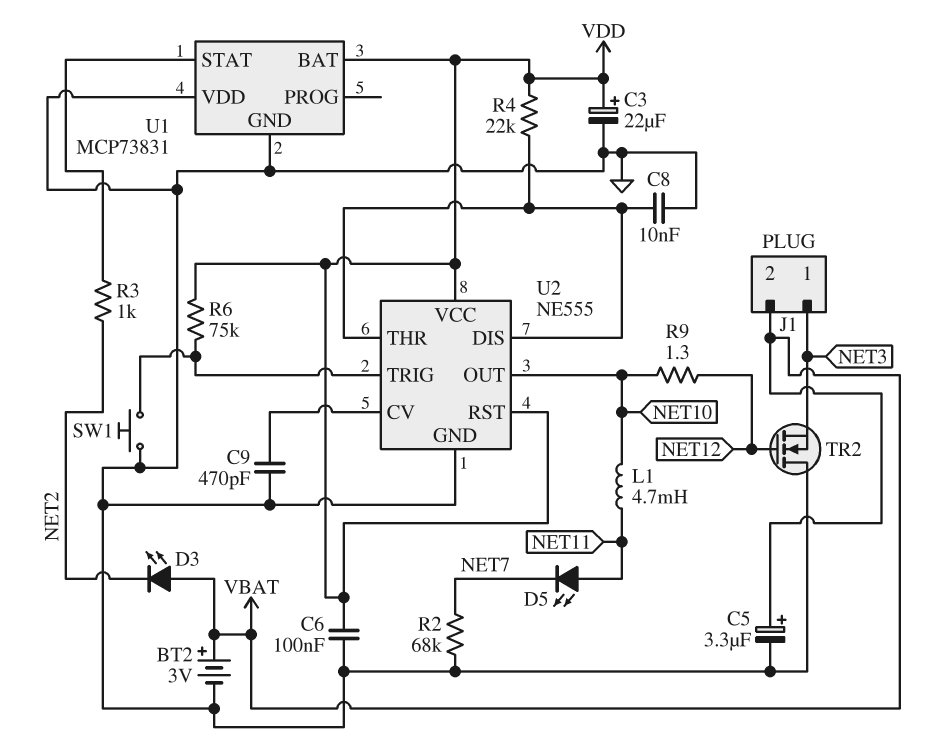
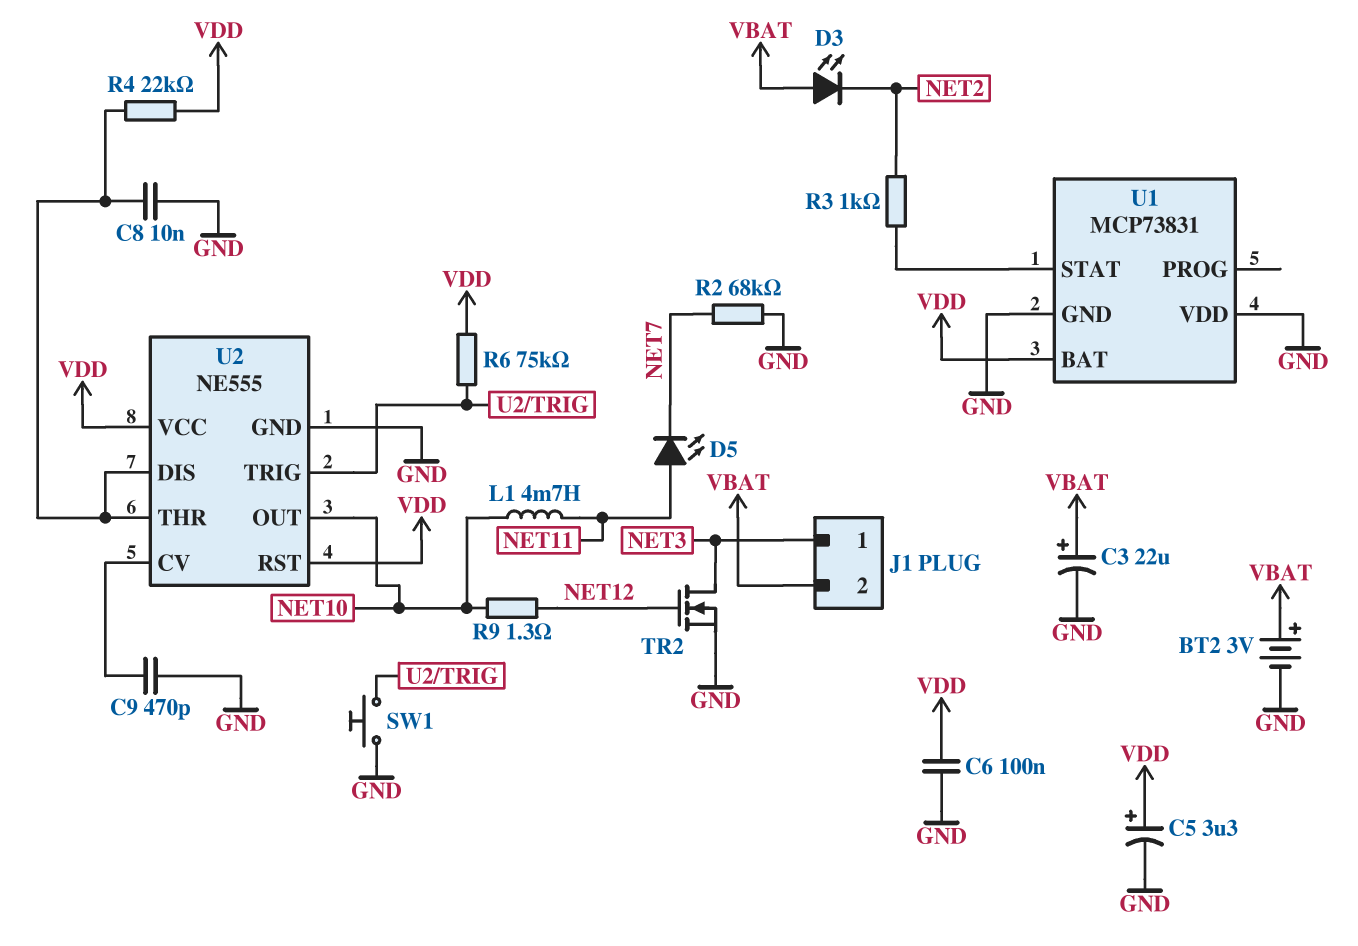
C3: 22uF (plus VDD, minus GND) -> 22uF (plus VBAT, minus GND)
C5: 3.3uF (plus VBAT, minus GND) -> 3.3uF (plus VDD, minus GND)
TR2: NMOS (G NET12, D GND, S NET3) -> NMOS (G NET12, D NET3, S GND)

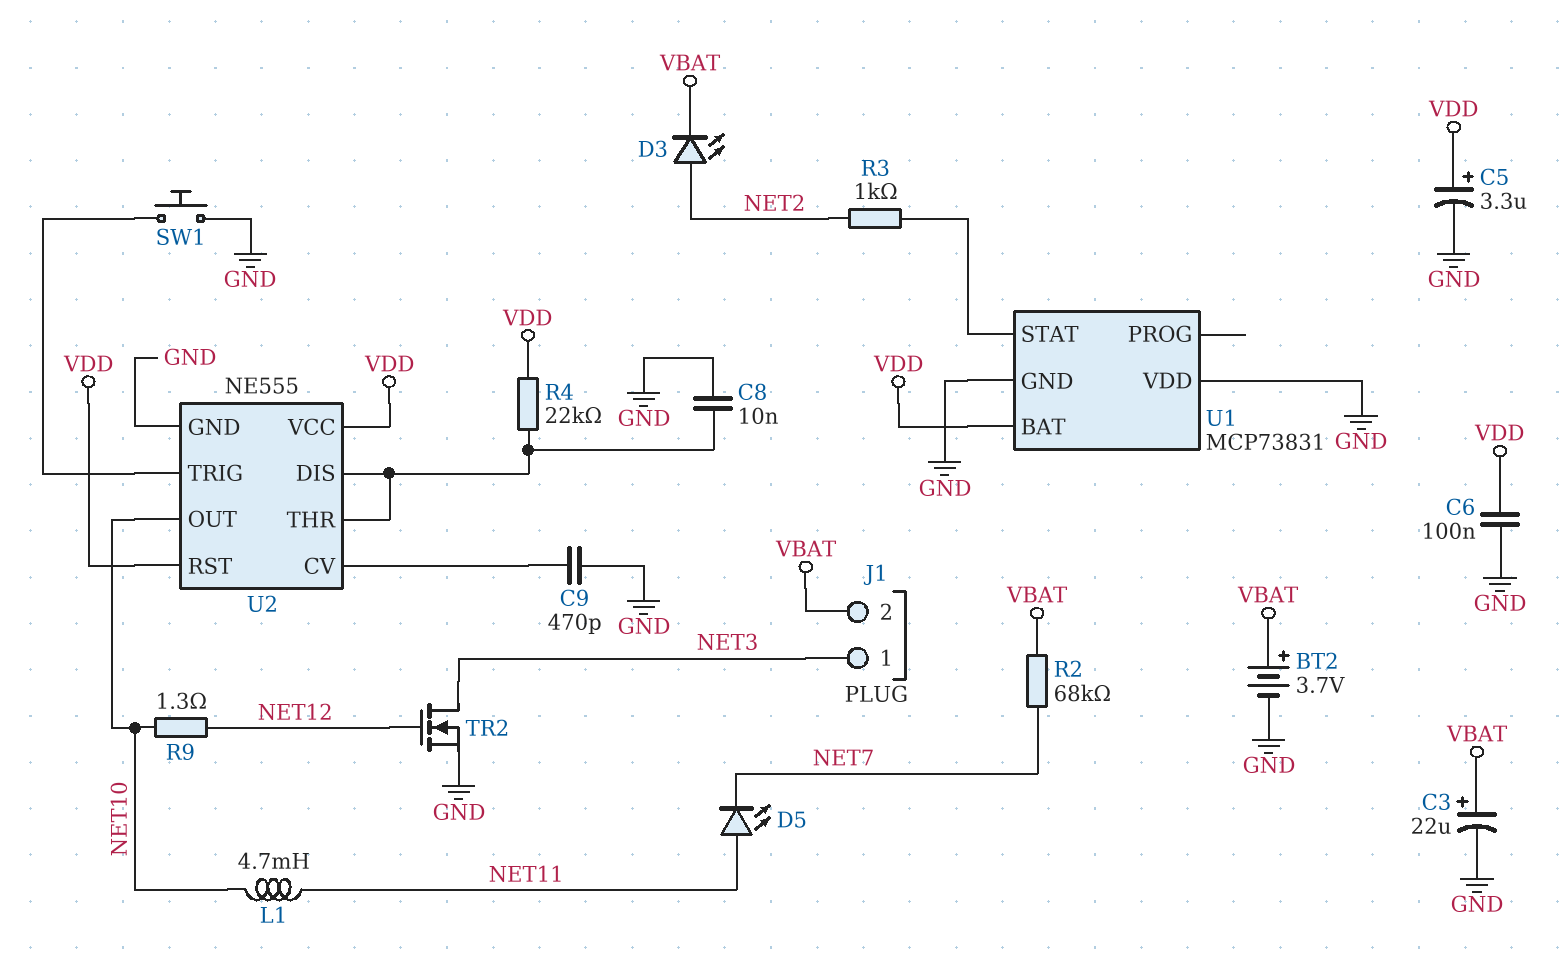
BT2: 3V (plus VBAT, minus GND) -> 3.7V (plus VBAT, minus GND)
D3: LED (A VBAT, K NET2) -> LED (A NET2, K VBAT)
R2: 68k (GND, NET7) -> 68k (NET7, VBAT)
R6: 75k (U2/TRIG, VDD) -> none

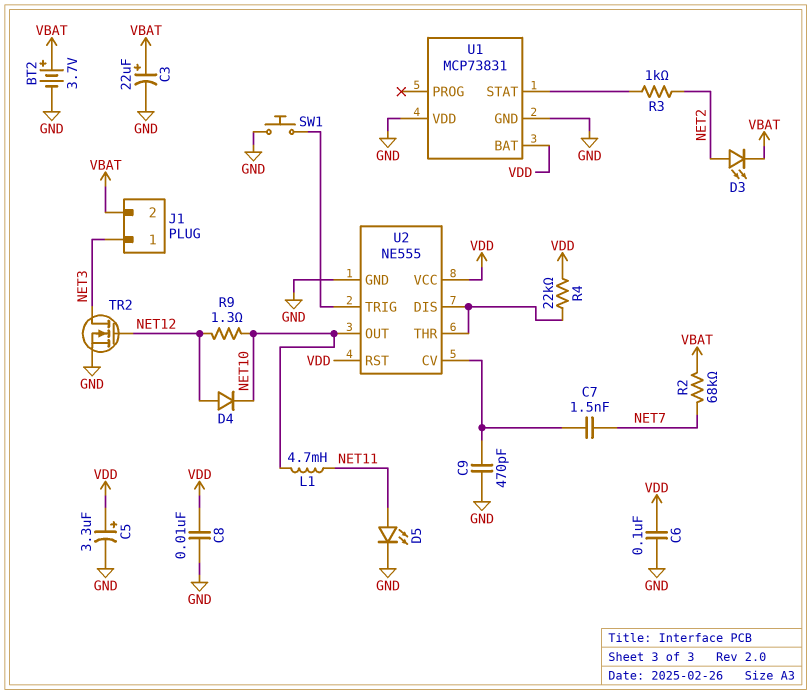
C7: none -> 1.5nF (NET7, U2/CV)
C8: 10nF (GND, U2/DIS) -> 10nF (GND, VDD)
D4: none -> diode (A NET12, K NET10)
D5: LED (A NET11, K NET7) -> LED (A NET11, K GND)

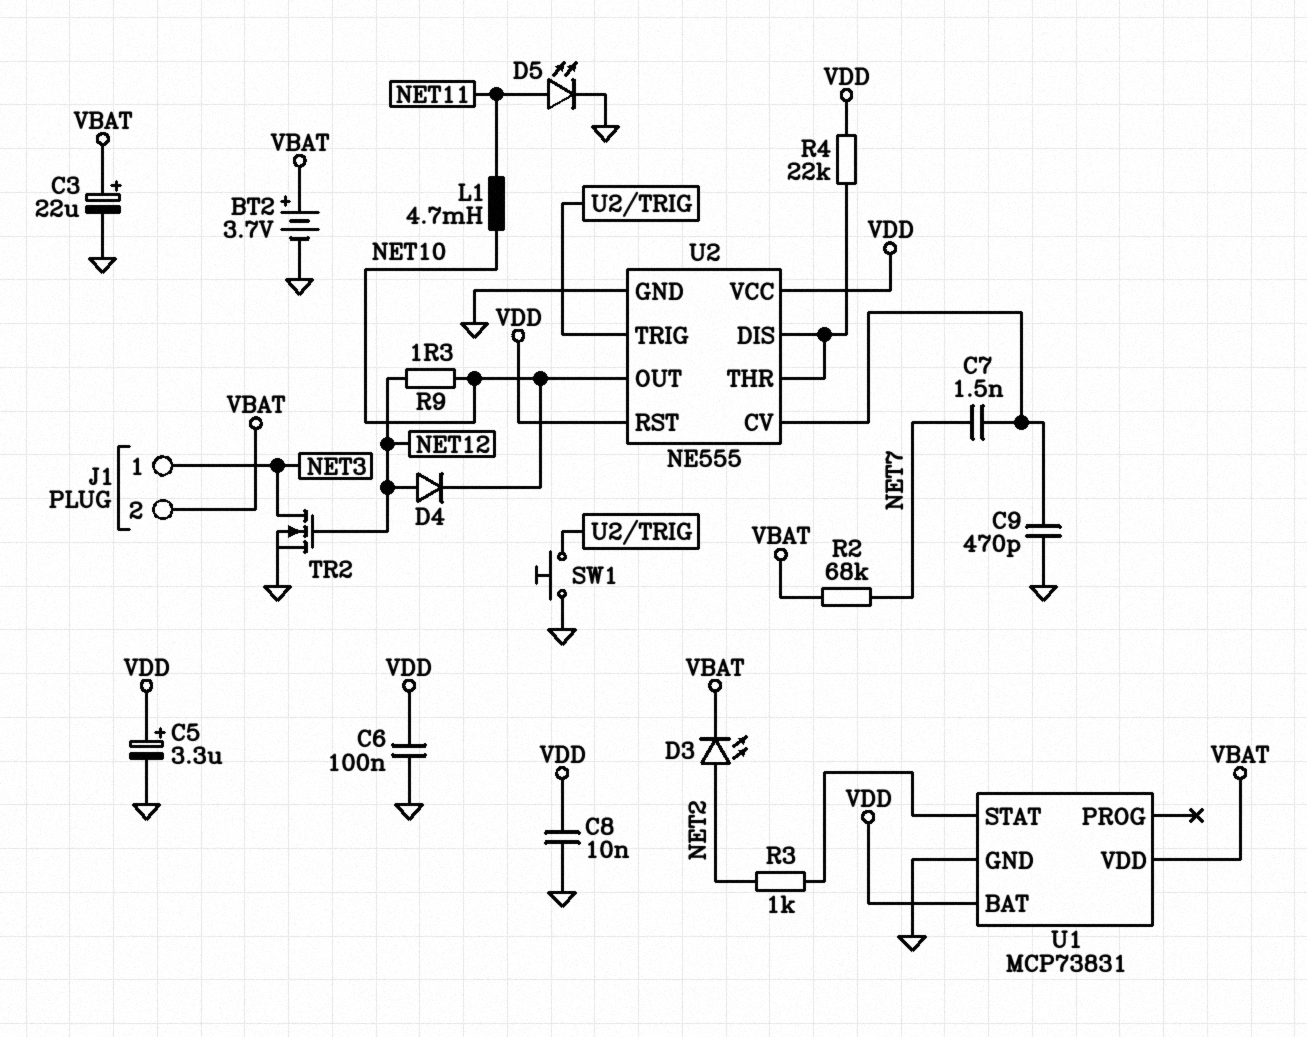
U1 pin VDD: GND -> VBAT

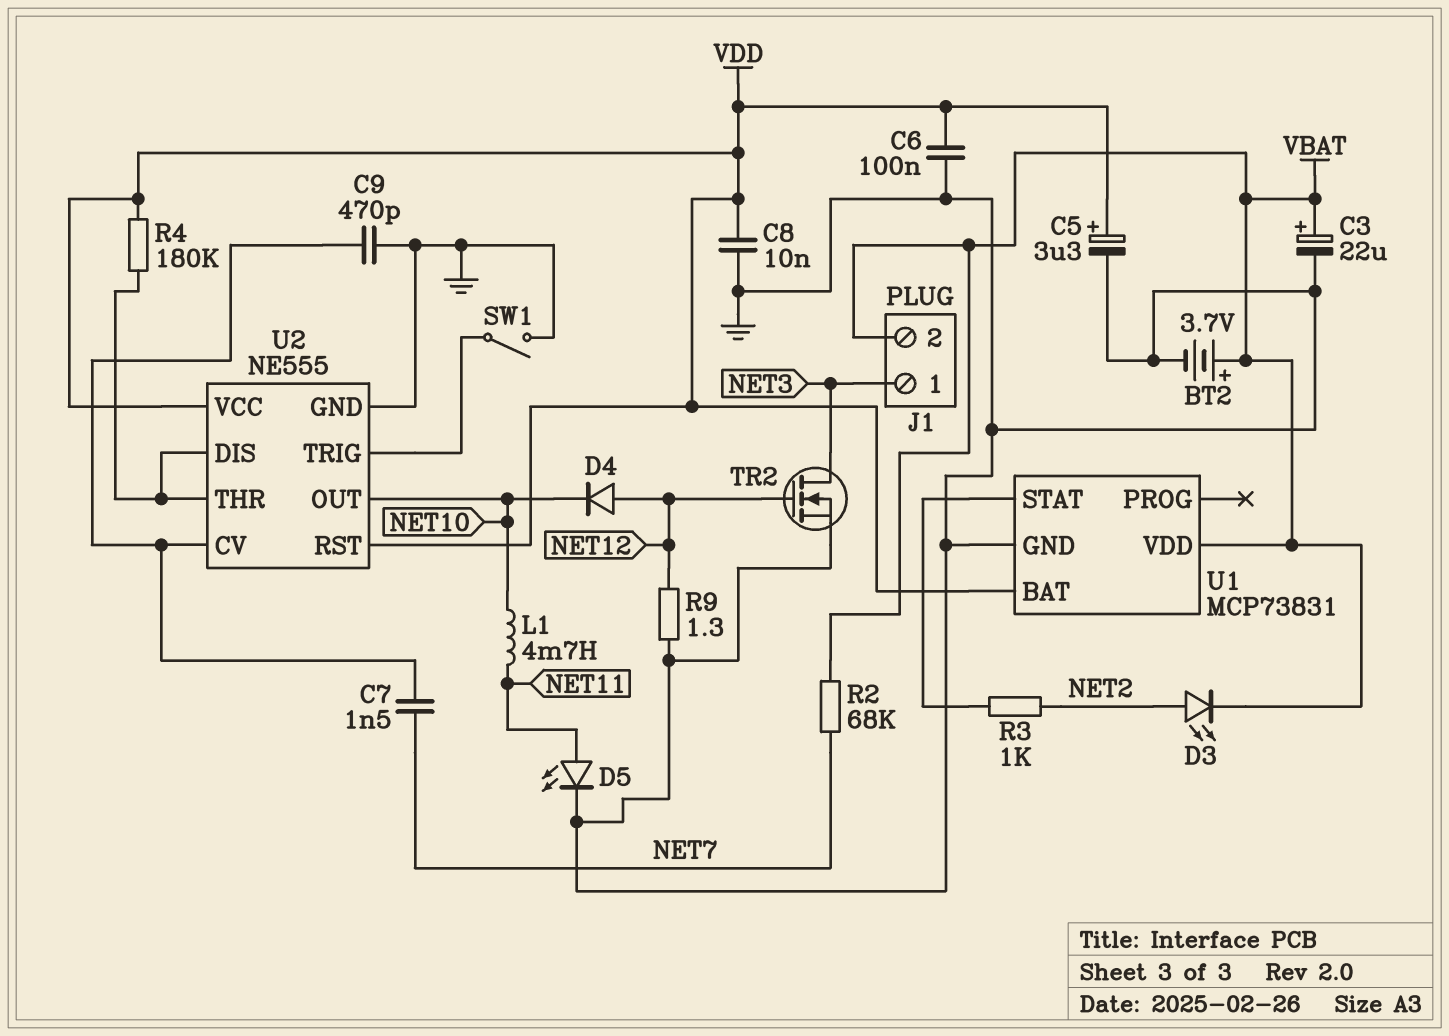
R4: 22k (U2/DIS, VDD) -> 180k (U2/DIS, VDD)
R9: 1.3 (NET10, NET12) -> 1.3 (GND, NET12)
SW1: button (GND, U2/TRIG) -> switch (GND, U2/TRIG)

